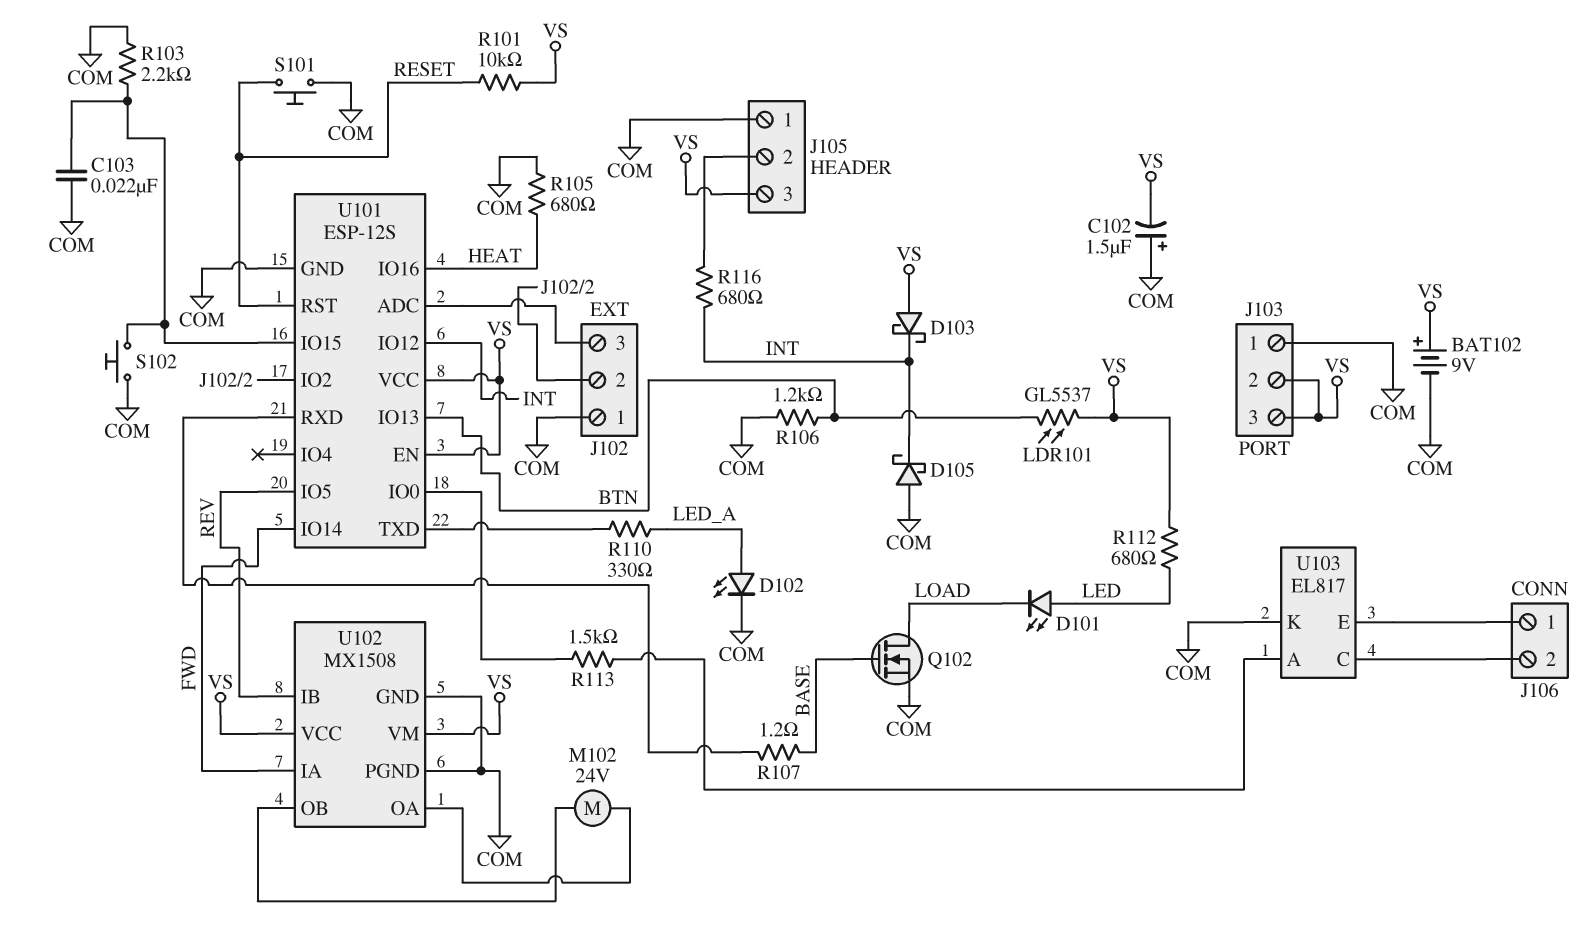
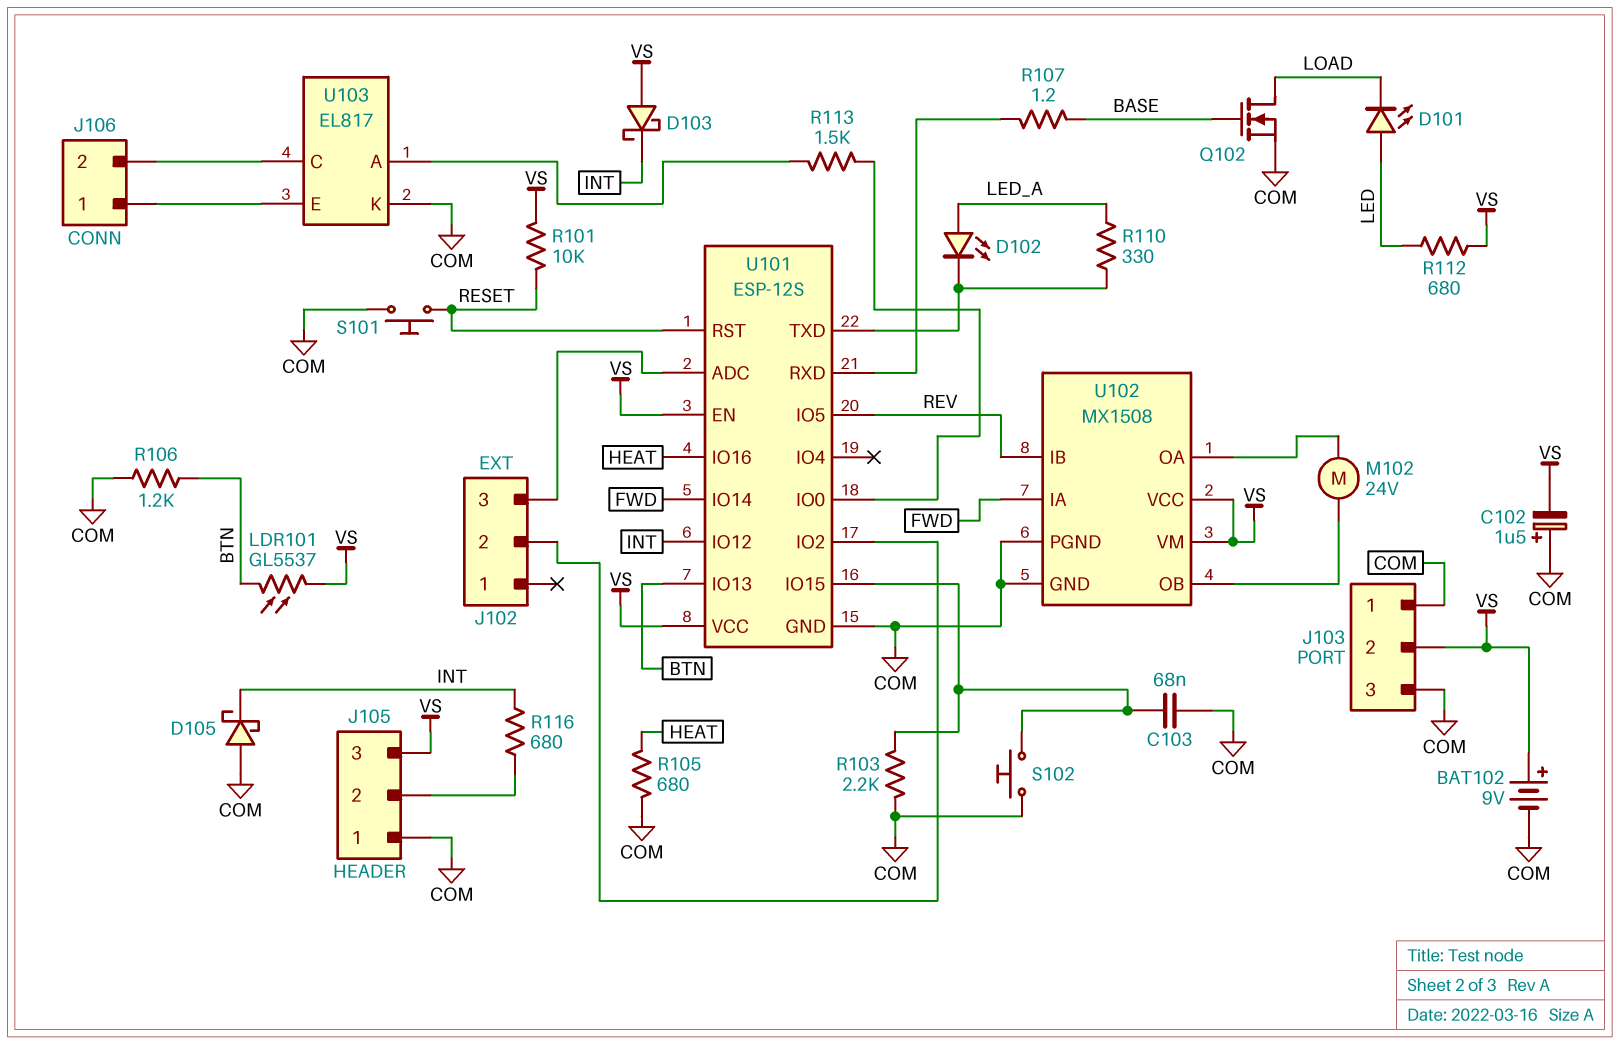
C103: 22nF (COM, U101/IO15) -> 68nF (COM, U101/IO15)
D102: LED (A LED_A, K COM) -> LED (A LED_A, K U101/TXD)
J102 pin 1: COM -> none
J103 pin 3: VS -> COM

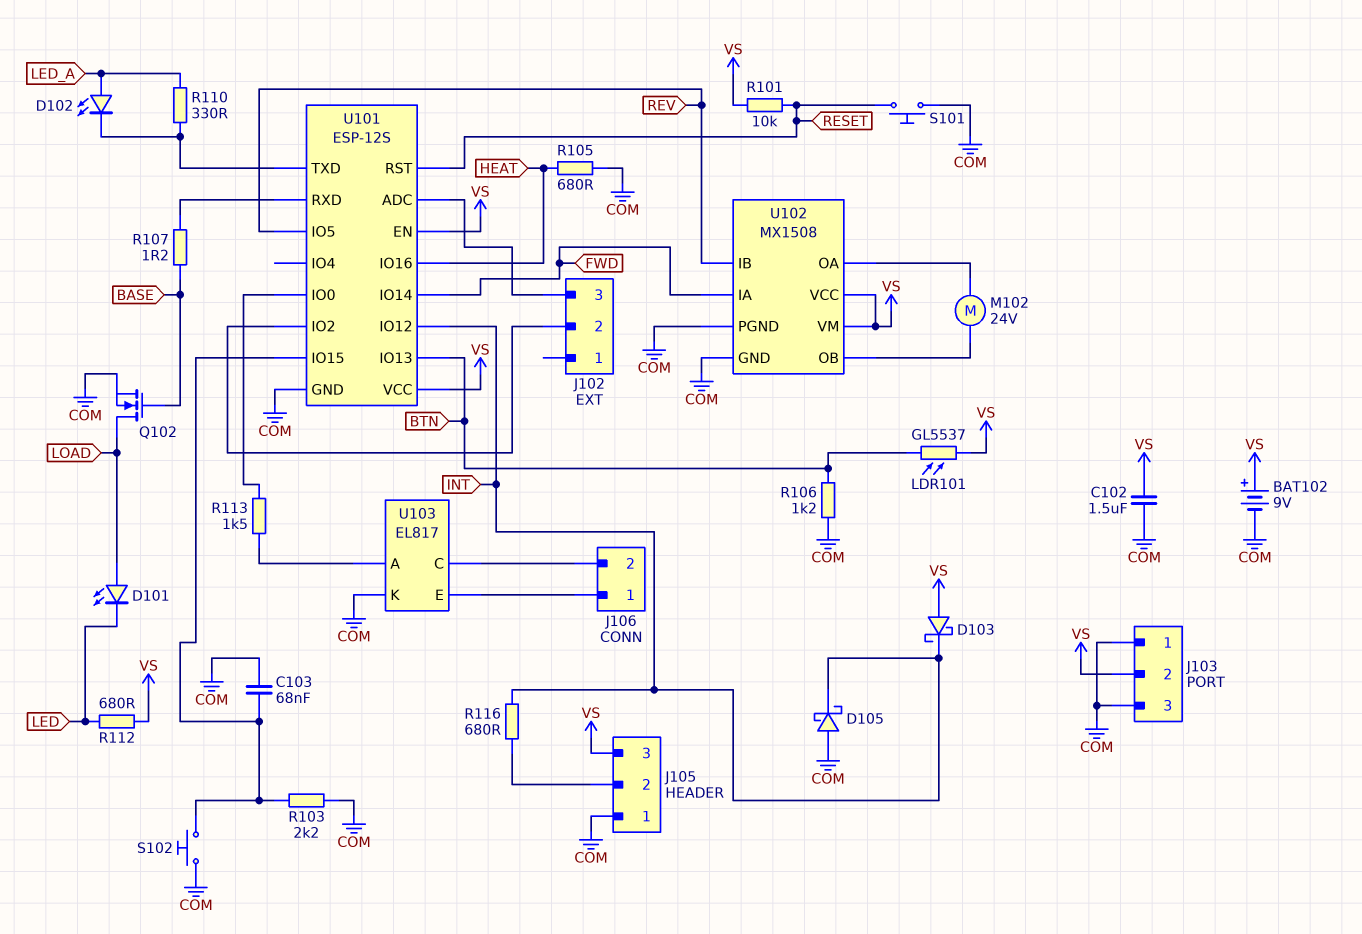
C102: 1.5uF (plus COM, minus VS) -> 1.5uF (COM, VS)
D101: LED (A LED, K LOAD) -> LED (A LOAD, K LED)

